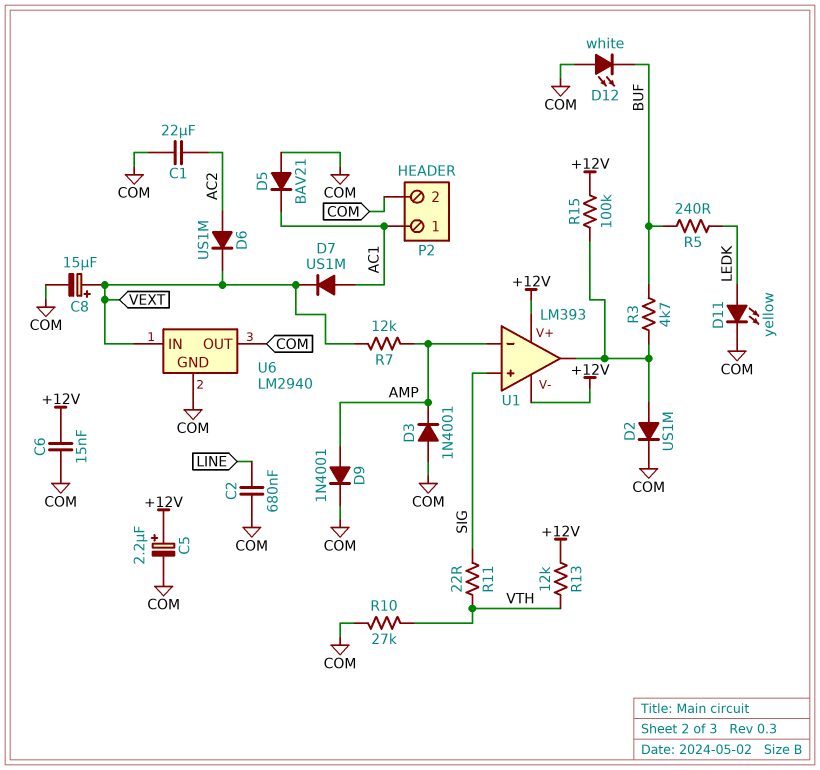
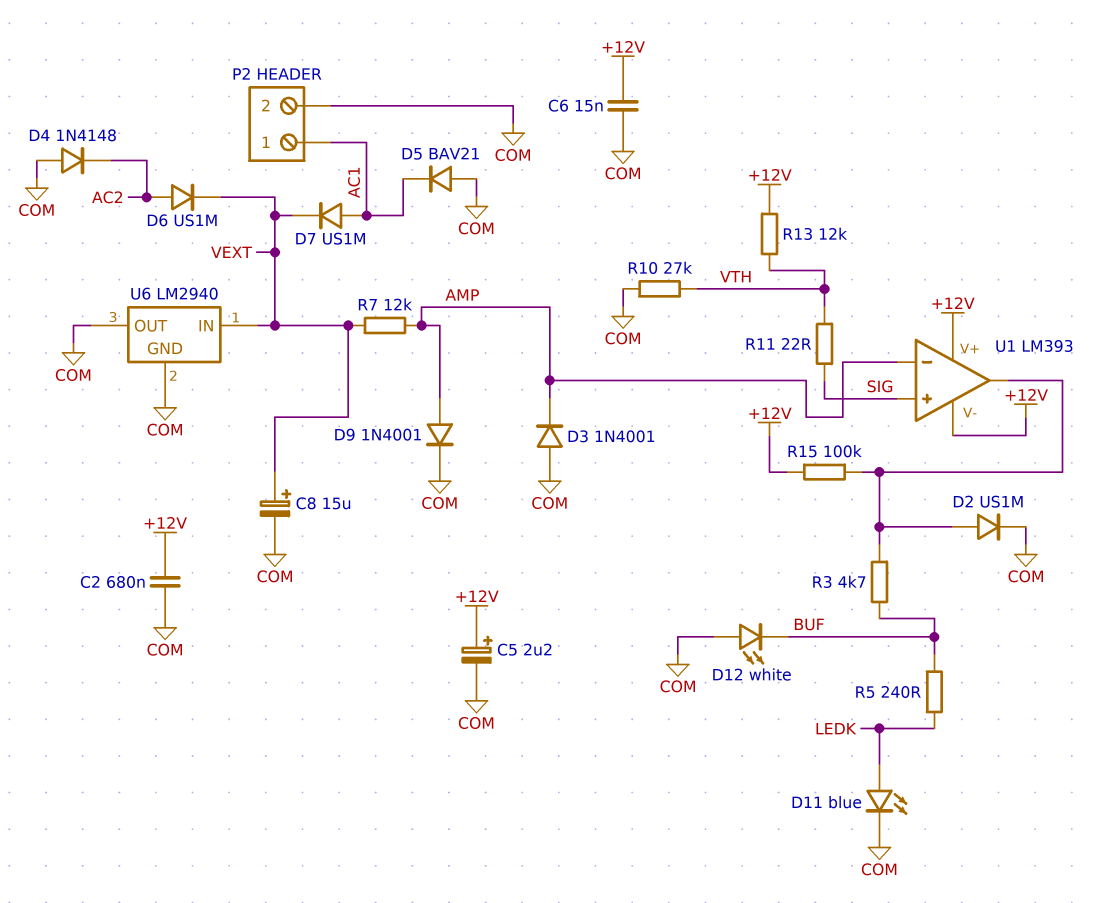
C1: 22uF (AC2, COM) -> none
C2: 680nF (COM, LINE) -> 680nF (+12V, COM)
D4: none -> diode 1N4148 (A COM, K AC2)
D11: LED yellow (A LEDK, K COM) -> LED blue (A LEDK, K COM)

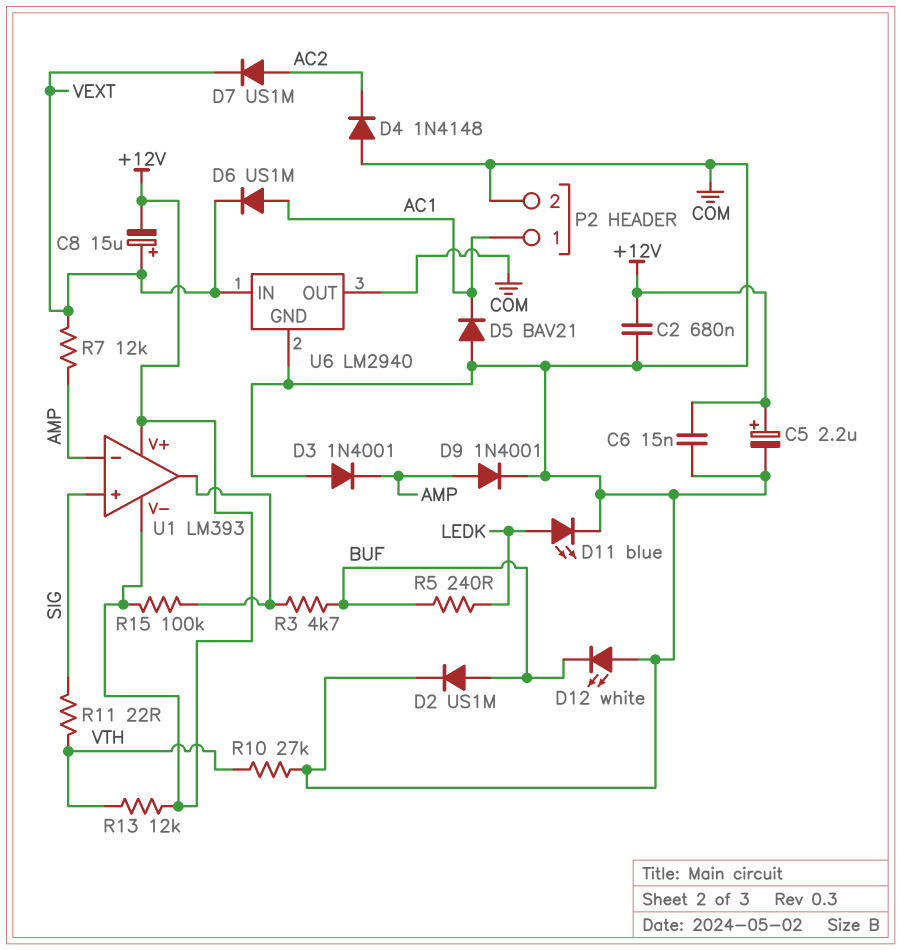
C8: 15uF (plus VEXT, minus COM) -> 15uF (plus VEXT, minus +12V)
D2: diode US1M (A U1/out, K COM) -> diode US1M (A BUF, K COM)
D6: diode US1M (A AC2, K VEXT) -> diode US1M (A AC1, K VEXT)
D7: diode US1M (A AC1, K VEXT) -> diode US1M (A AC2, K VEXT)

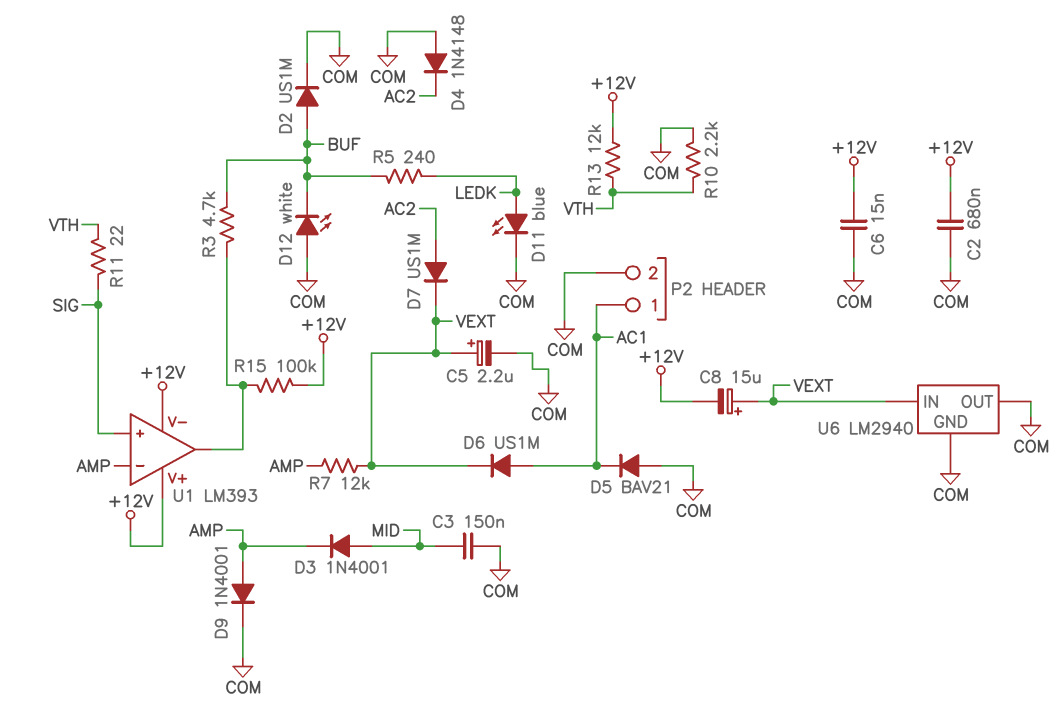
C3: none -> 150nF (COM, MID)
C5: 2.2uF (plus +12V, minus COM) -> 2.2uF (plus VEXT, minus COM)
D3: diode 1N4001 (A COM, K AMP) -> diode 1N4001 (A MID, K AMP)
R10: 27k (COM, VTH) -> 2.2k (COM, VTH)

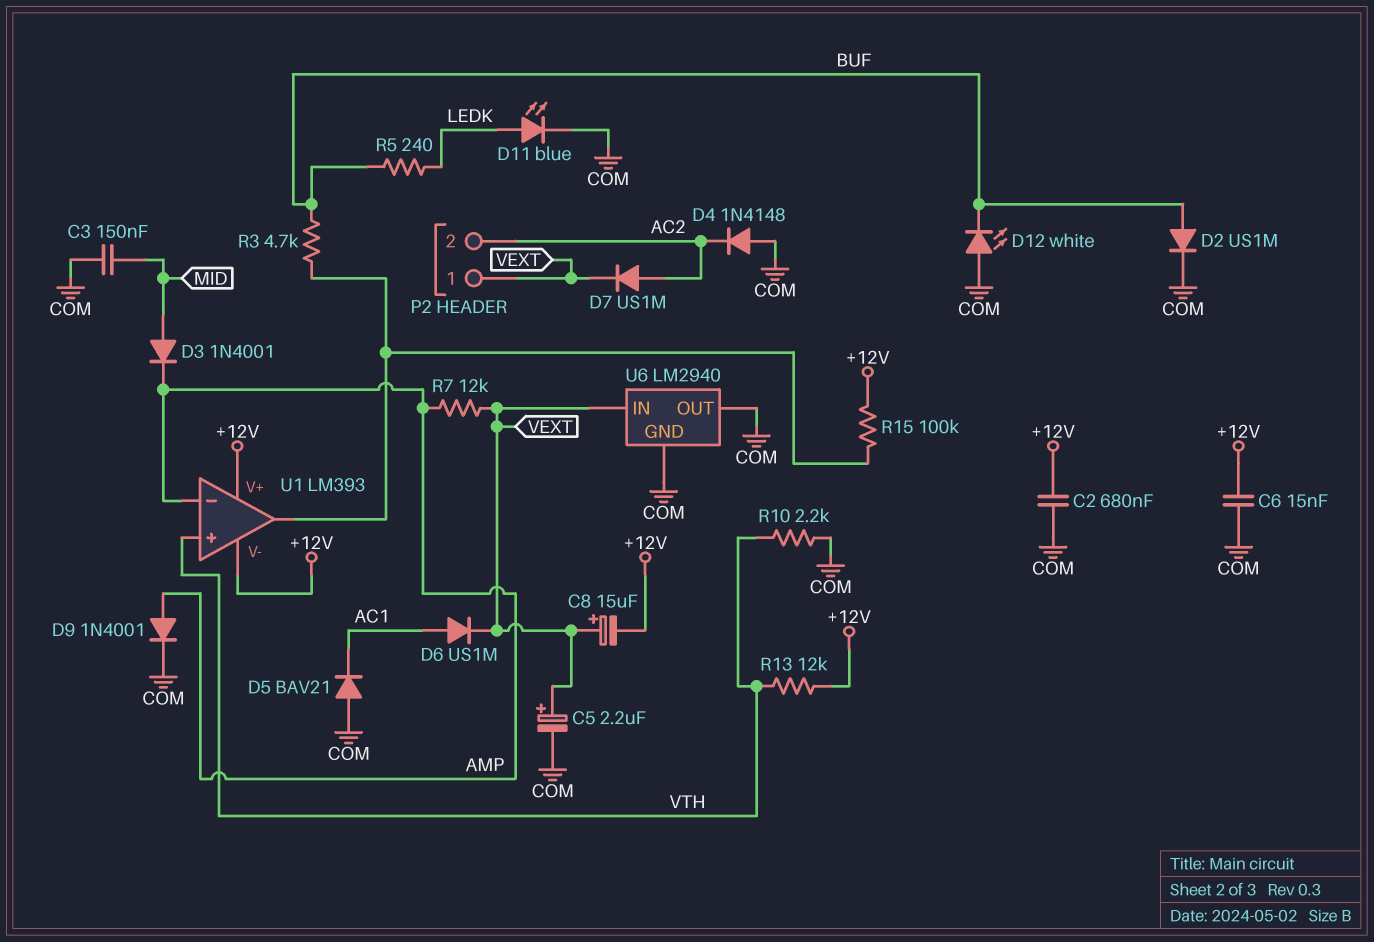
P2 pin 1: AC1 -> VEXT
P2 pin 2: COM -> AC2
R11: 22 (SIG, VTH) -> none
U1 pin in+: SIG -> VTH

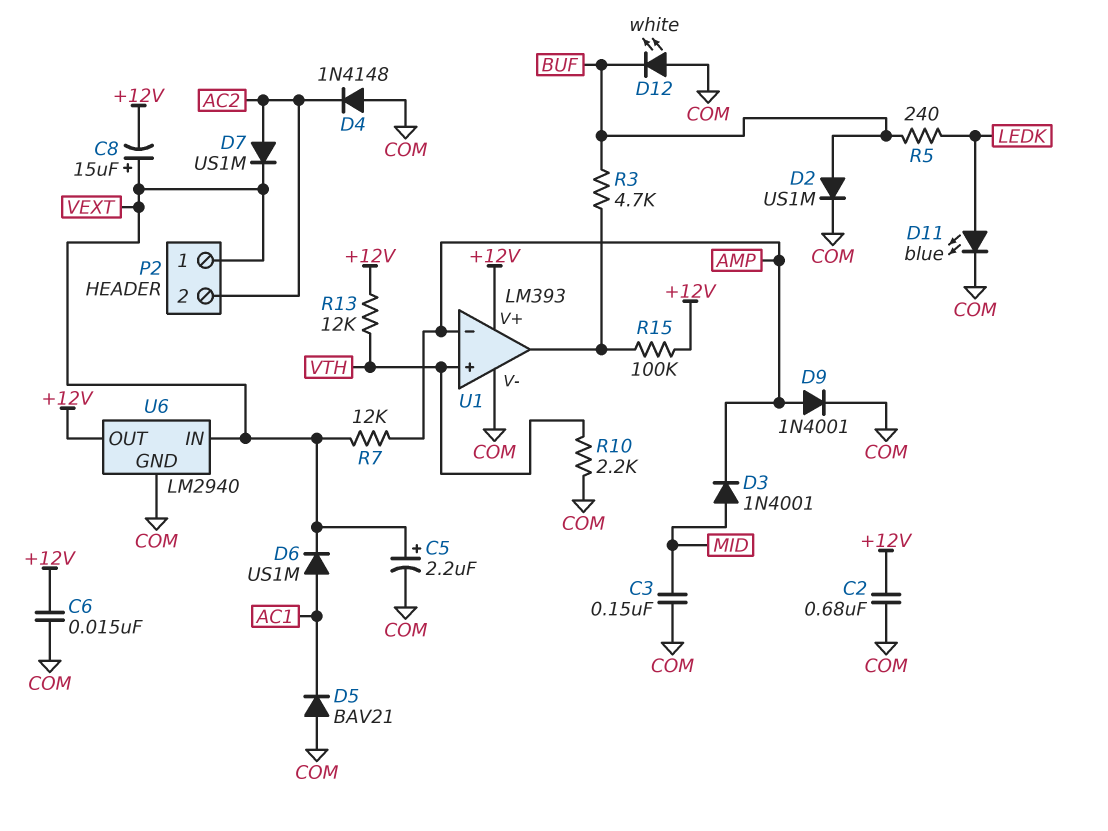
U1 pin V-: +12V -> COM
U6 pin OUT: COM -> +12V

